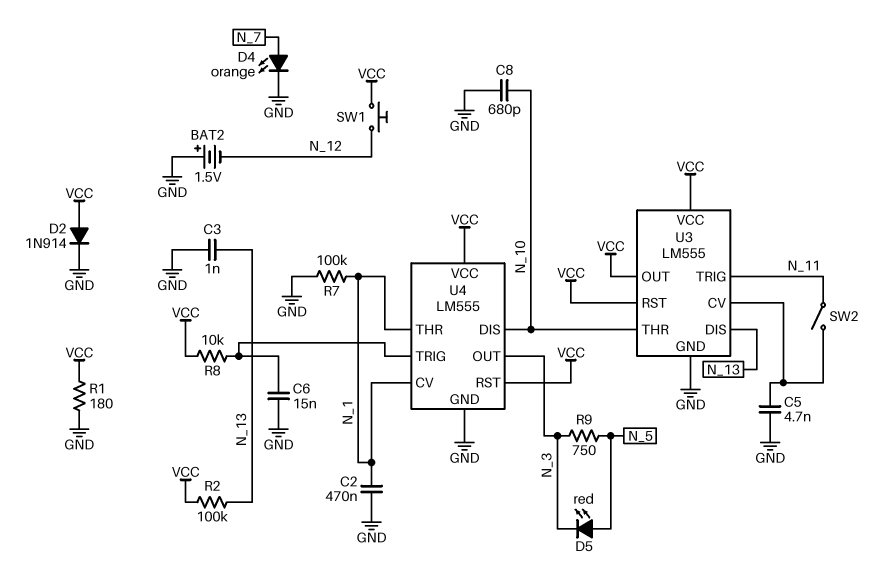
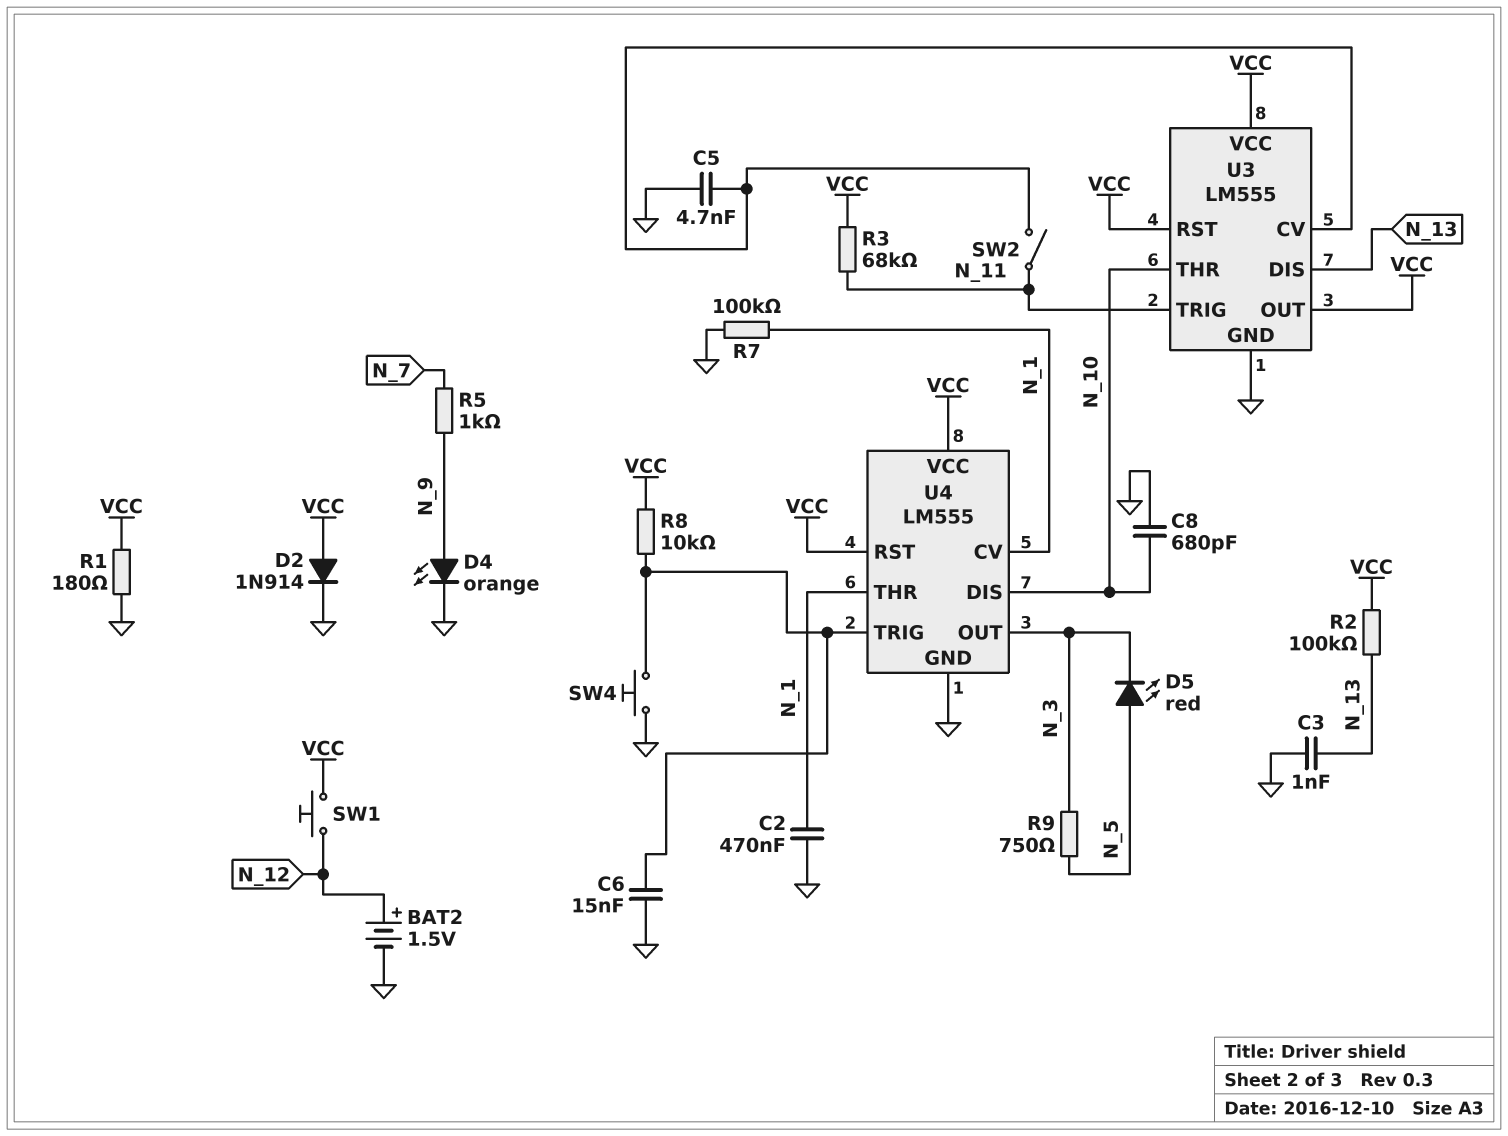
BAT2: 1.5V (plus GND, minus N_12) -> 1.5V (plus N_12, minus GND)
D4: LED orange (A N_7, K GND) -> LED orange (A N_9, K GND)
R3: none -> 68k (N_11, VCC)
R5: none -> 1k (N_7, N_9)
SW4: none -> button (GND, U4/TRIG)

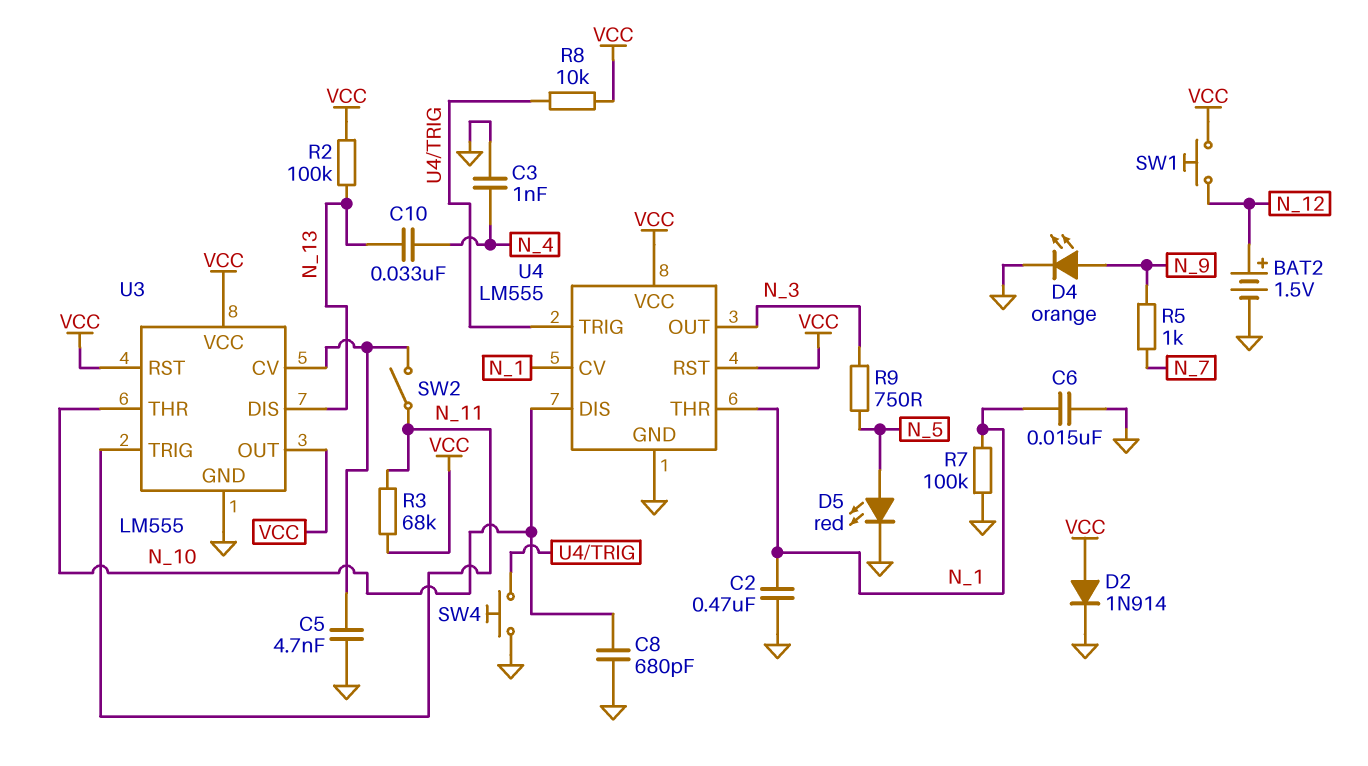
C3: 1nF (GND, N_13) -> 1nF (GND, N_4)
C6: 15nF (GND, U4/TRIG) -> 15nF (GND, N_1)
C10: none -> 33nF (N_4, N_13)
D5: LED red (A N_5, K N_3) -> LED red (A N_5, K GND)
R1: 180 (GND, VCC) -> none

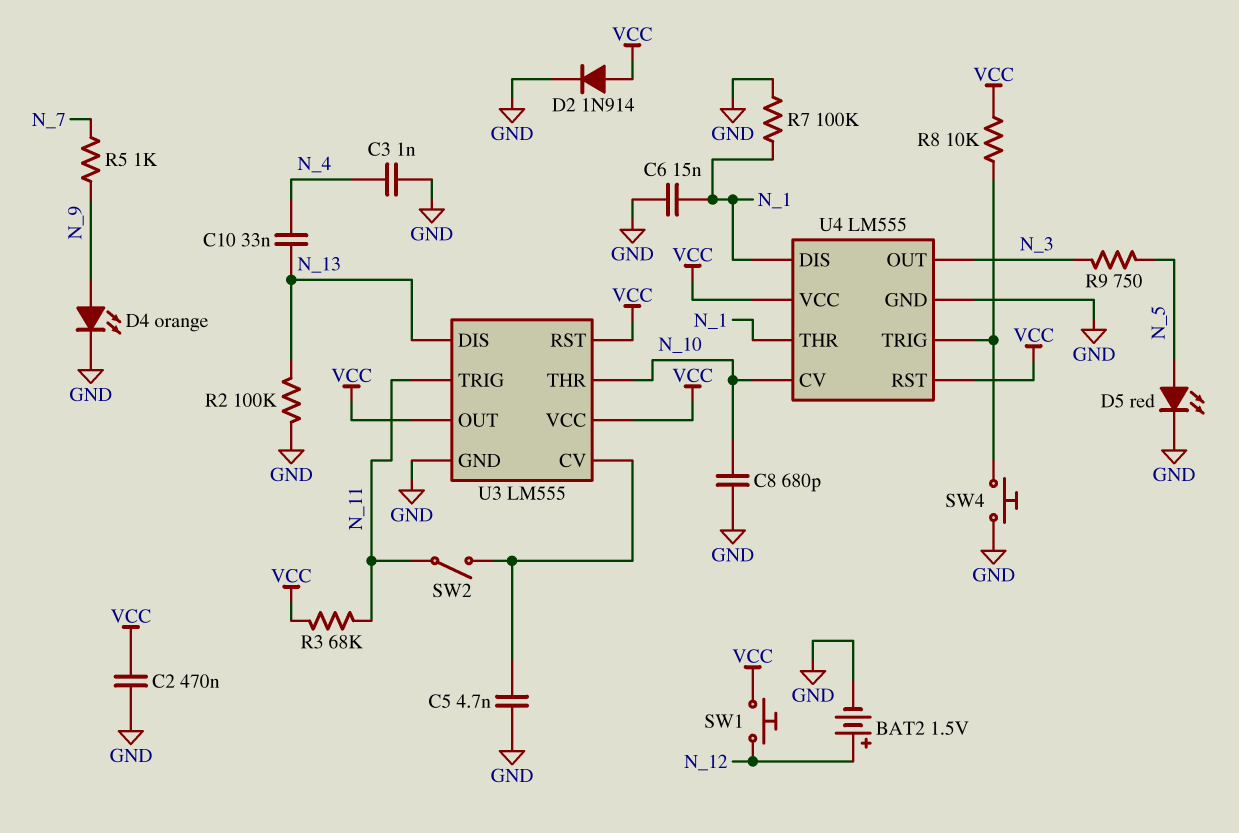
C2: 470nF (GND, N_1) -> 470nF (GND, VCC)
R2: 100k (N_13, VCC) -> 100k (GND, N_13)
U4 pin CV: N_1 -> N_10
U4 pin DIS: N_10 -> N_1

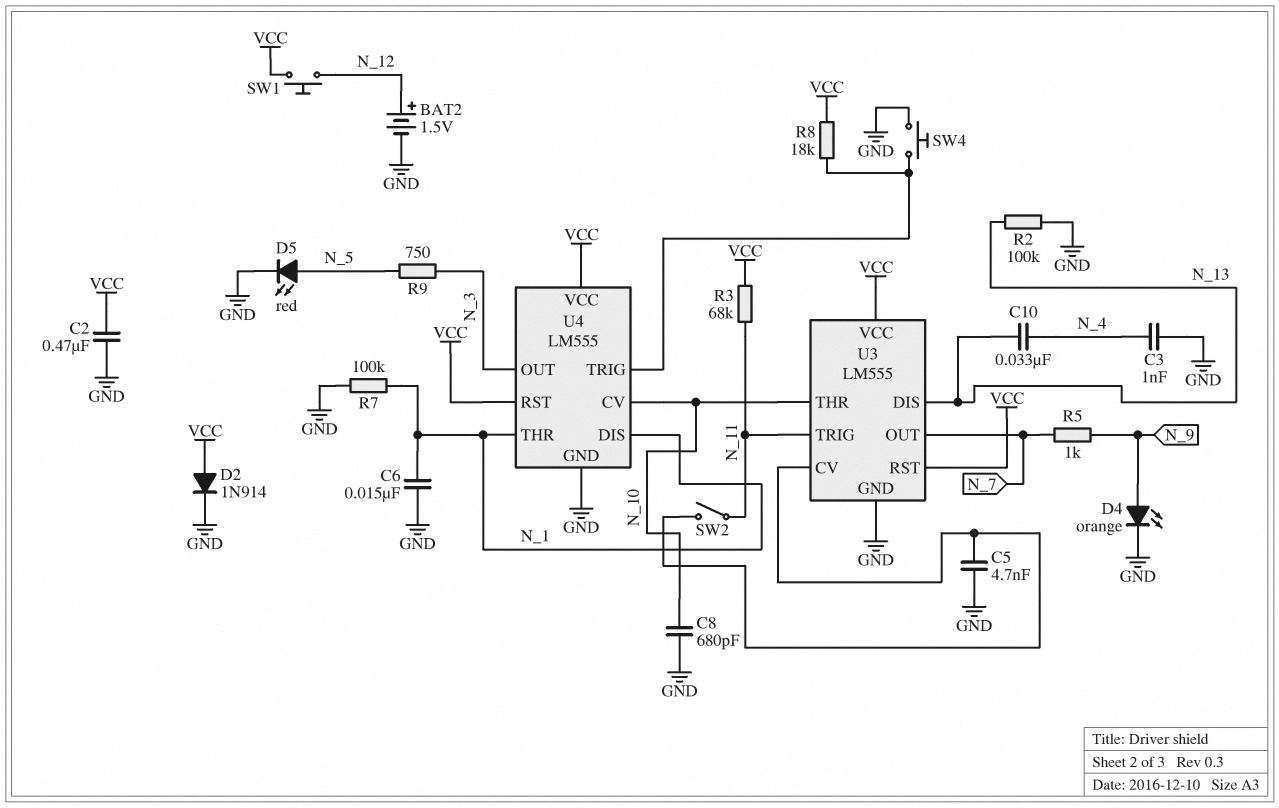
R8: 10k (U4/TRIG, VCC) -> 18k (U4/TRIG, VCC)
U3 pin OUT: VCC -> N_7

